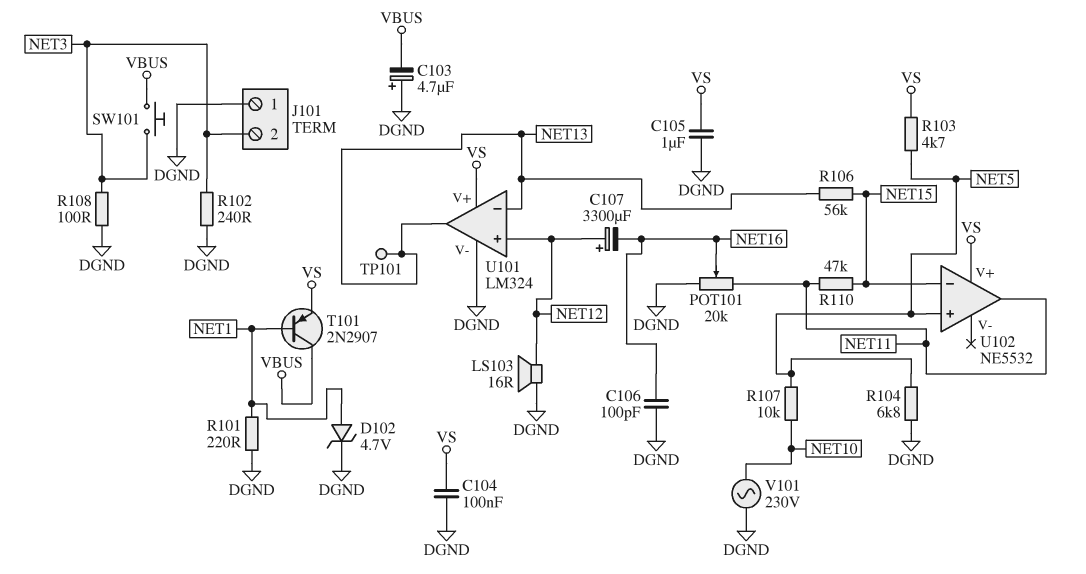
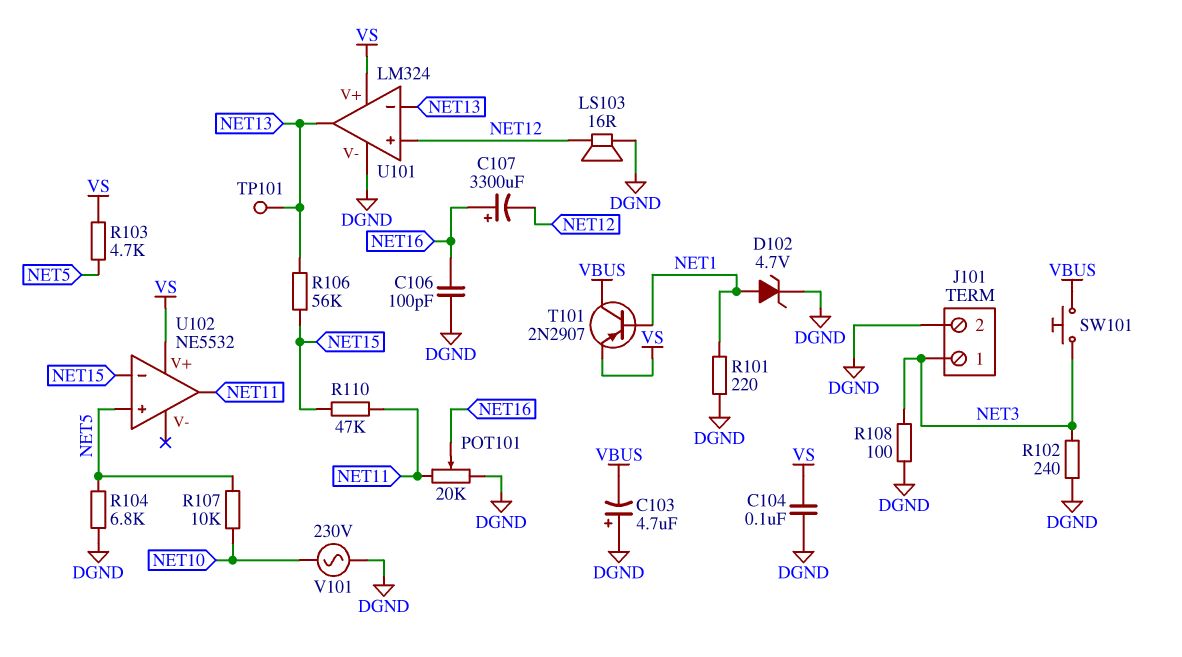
C105: 1uF (DGND, VS) -> none
C107: 3300uF (plus NET12, minus NET16) -> 3300uF (plus NET16, minus NET12)
J101 pin 1: DGND -> NET3
J101 pin 2: NET3 -> DGND

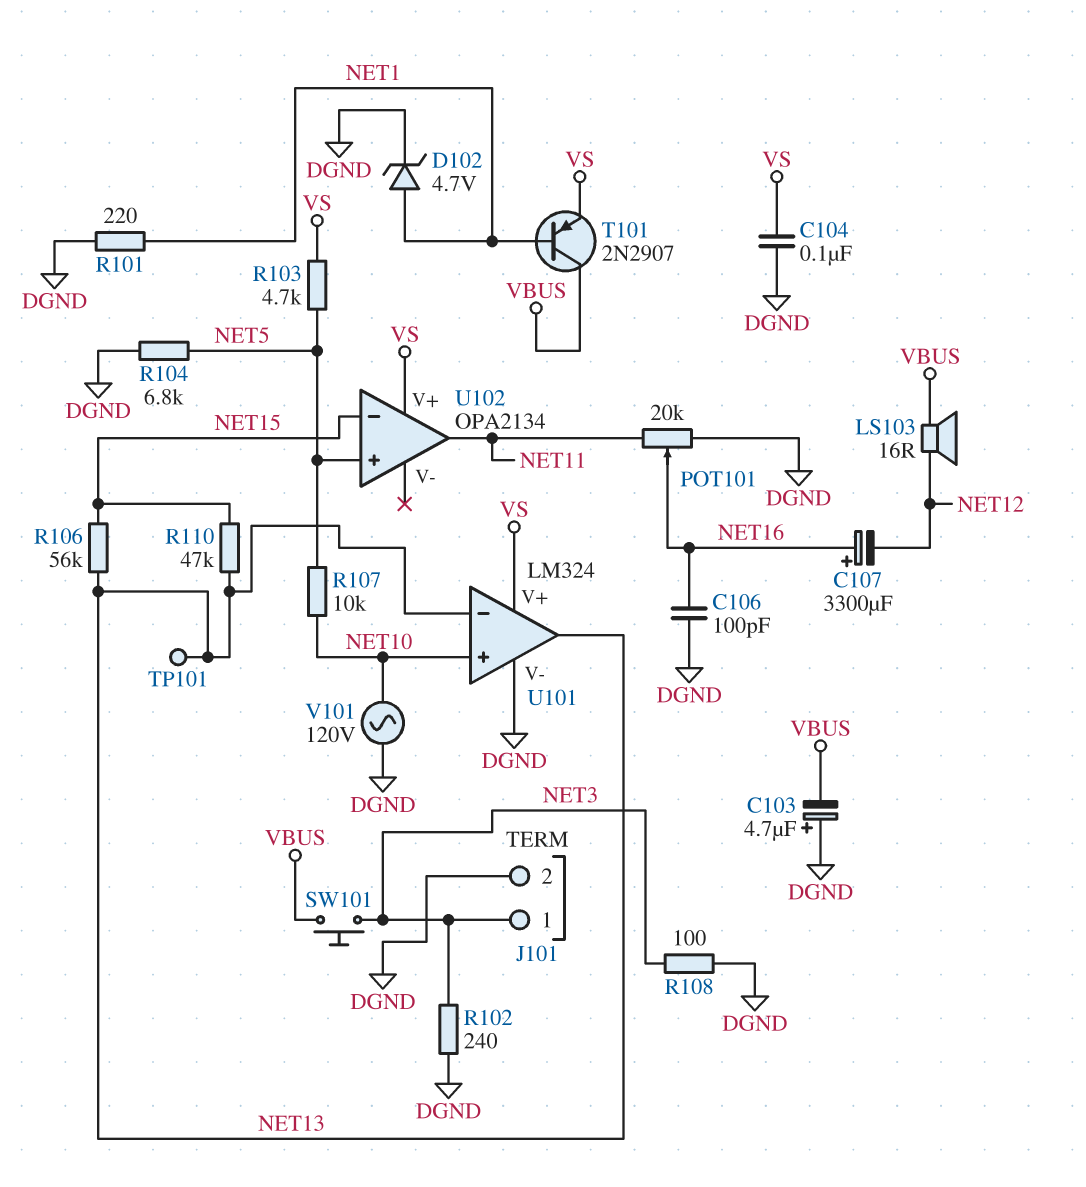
LS103: speaker 16R (DGND, NET12) -> speaker 16R (NET12, VBUS)
R110: 47k (NET11, NET15) -> 47k (NET13, NET15)
U101 pin in+: NET12 -> NET10
U102: NE5532 -> OPA2134
V101: AC 230V (DGND, NET10) -> AC 120V (DGND, NET10)

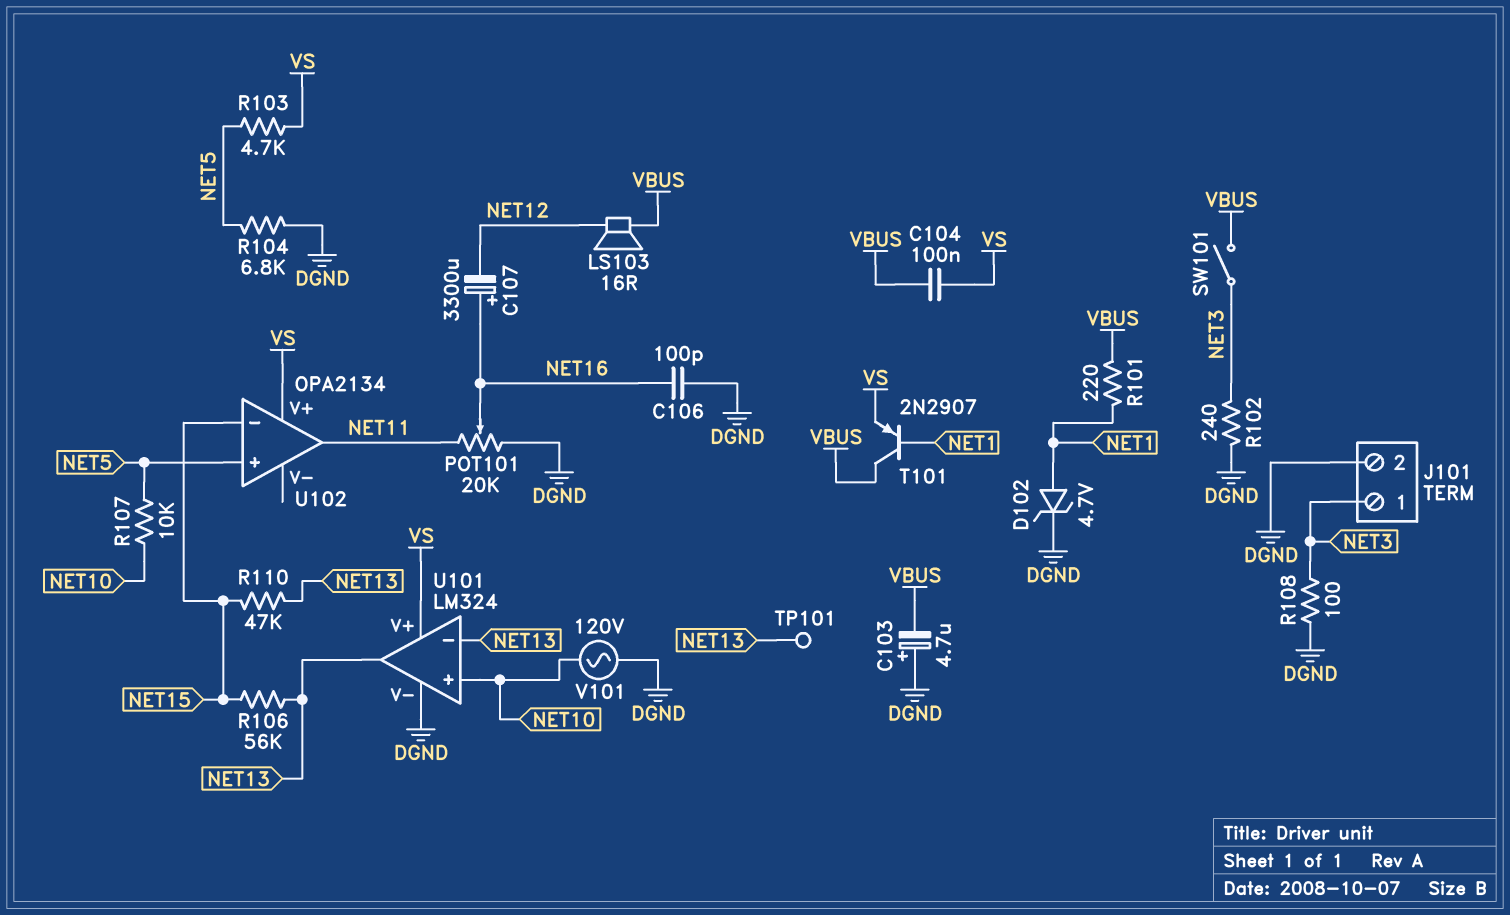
C104: 100nF (DGND, VS) -> 100nF (VBUS, VS)
R101: 220 (DGND, NET1) -> 220 (NET1, VBUS)
SW101: button (NET3, VBUS) -> switch (NET3, VBUS)

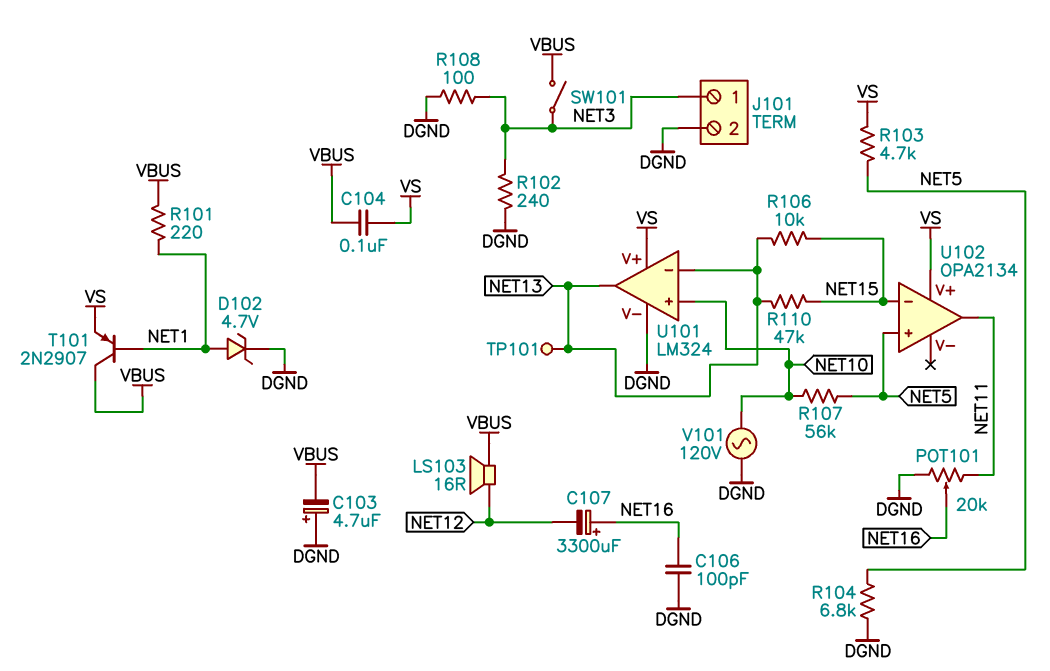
R106: 56k (NET13, NET15) -> 10k (NET13, NET15)
R107: 10k (NET5, NET10) -> 56k (NET5, NET10)

